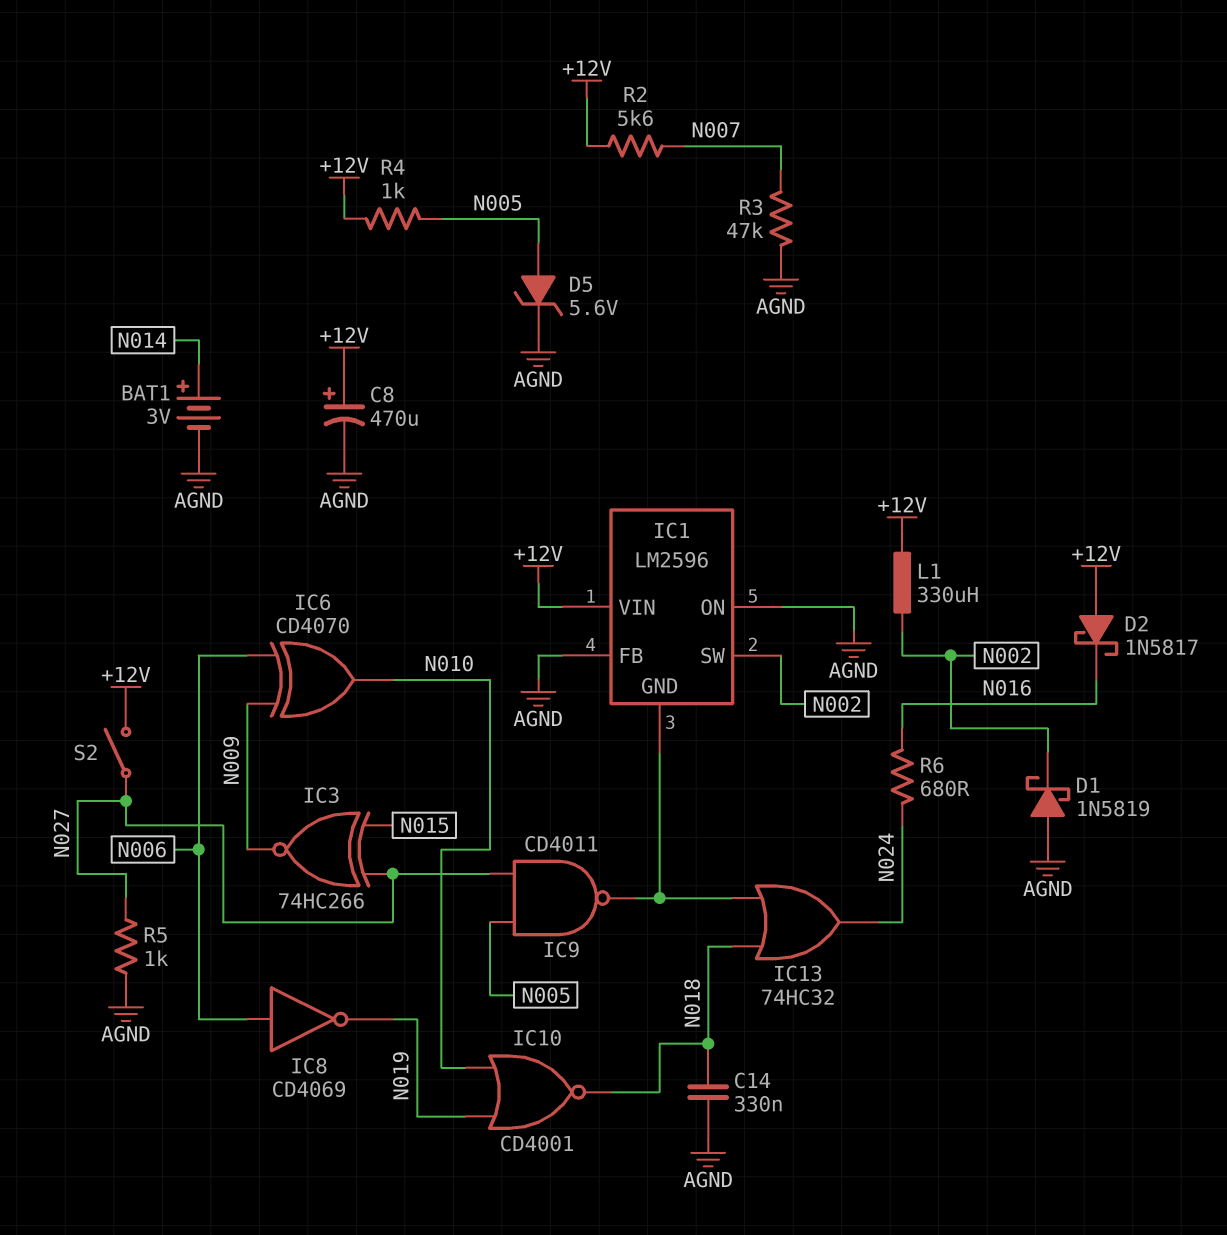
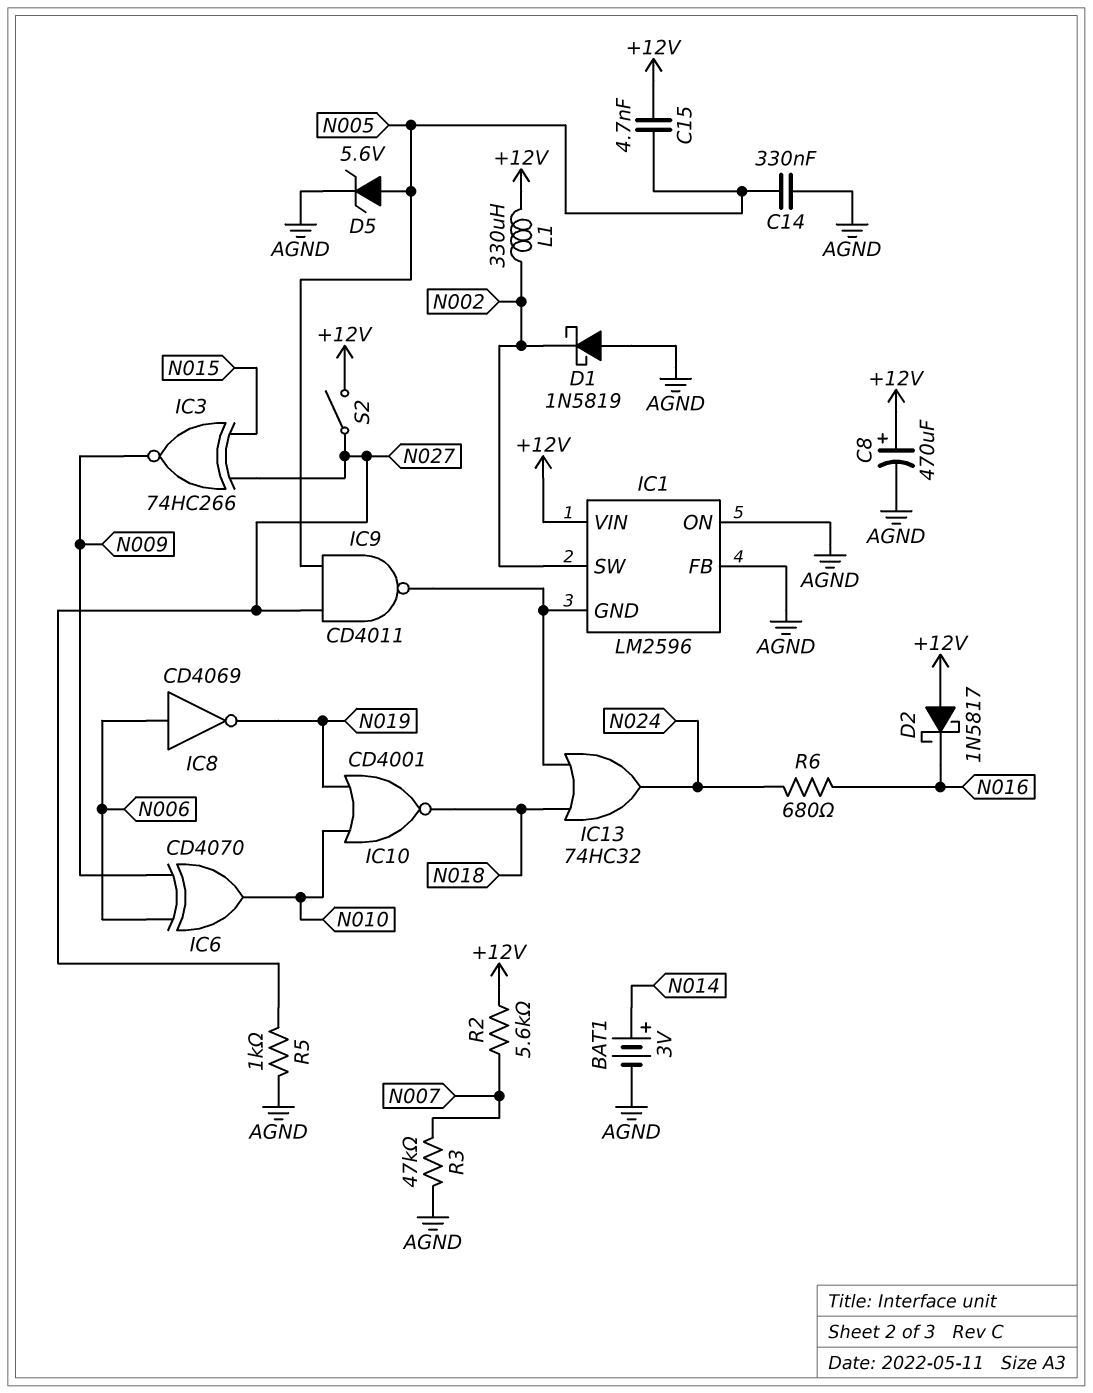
C14: 330nF (AGND, N018) -> 330nF (AGND, N005)
C15: none -> 4.7nF (+12V, N005)
R4: 1k (+12V, N005) -> none

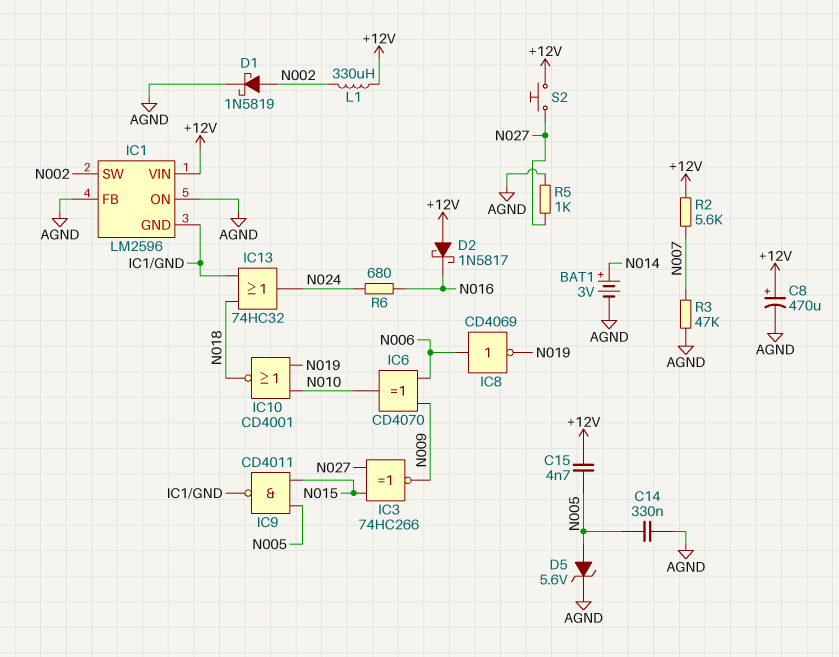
D1: schottky 1N5819 (A AGND, K N002) -> schottky 1N5819 (A N002, K AGND)
IC9: NAND CD4011 (in N005, in N027, out IC1/GND) -> NAND CD4011 (in N005, in N015, out IC1/GND)
S2: switch (+12V, N027) -> button (+12V, N027)

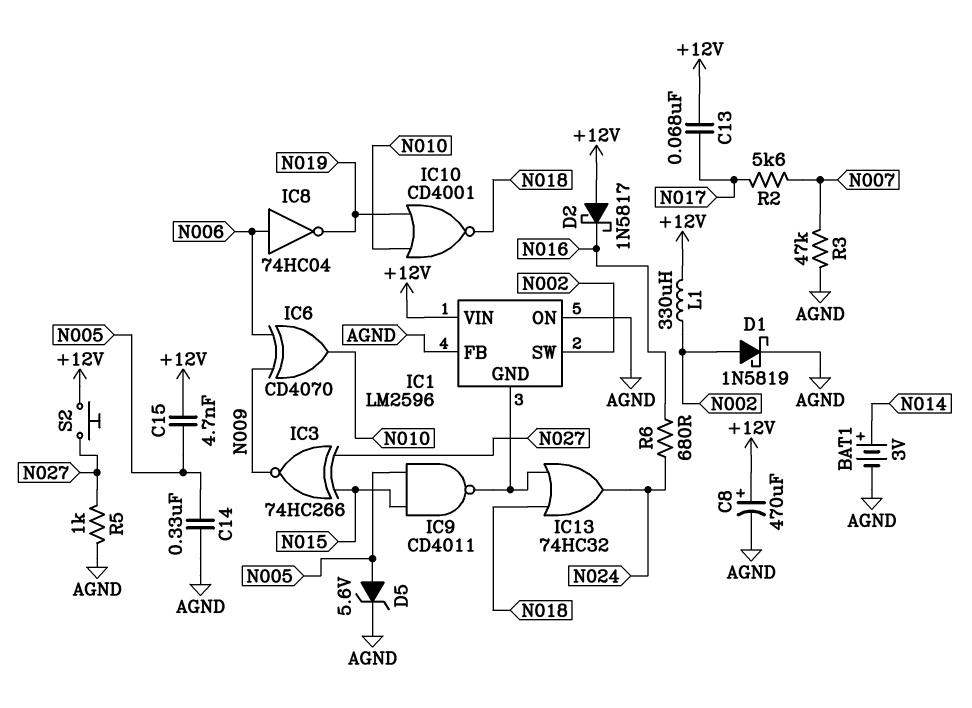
C13: none -> 68nF (+12V, N017)
IC8: NOT CD4069 (in N006, out N019) -> NOT 74HC04 (in N006, out N019)
R2: 5.6k (+12V, N007) -> 5.6k (N007, N017)

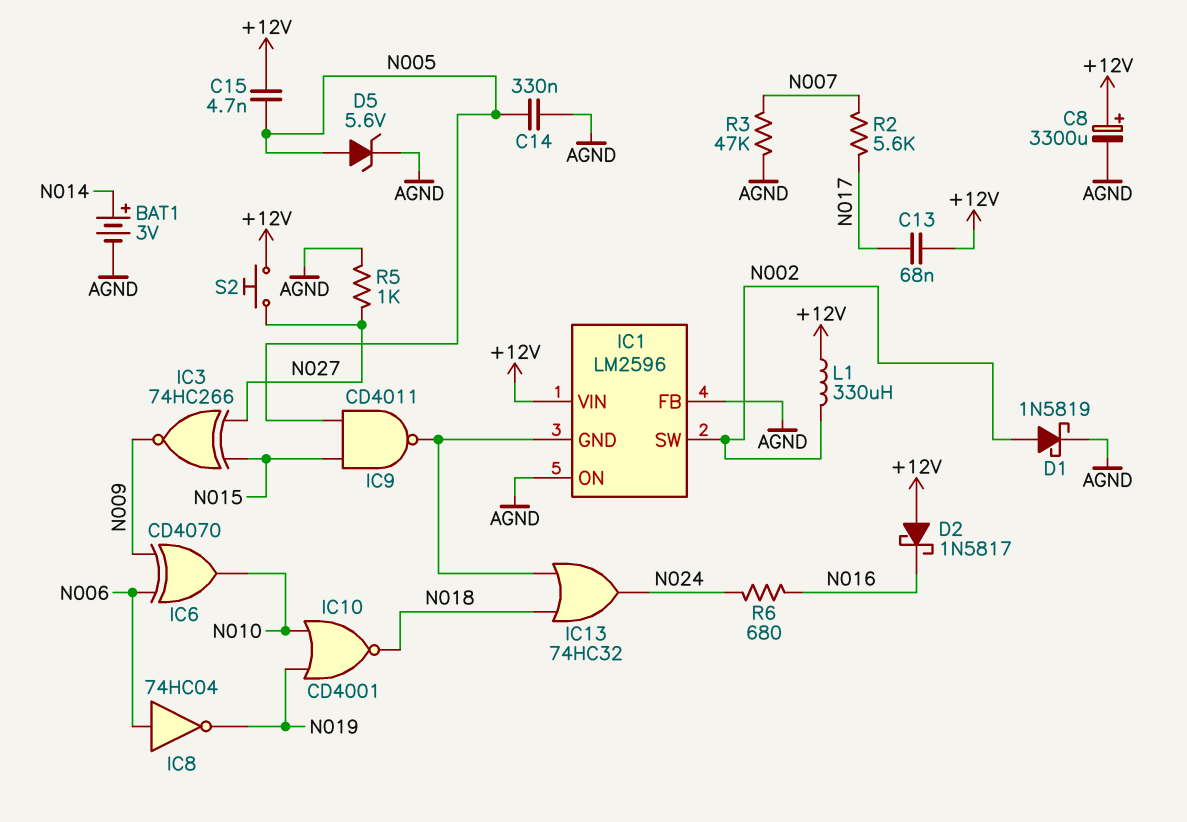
C8: 470uF (plus +12V, minus AGND) -> 3300uF (plus +12V, minus AGND)

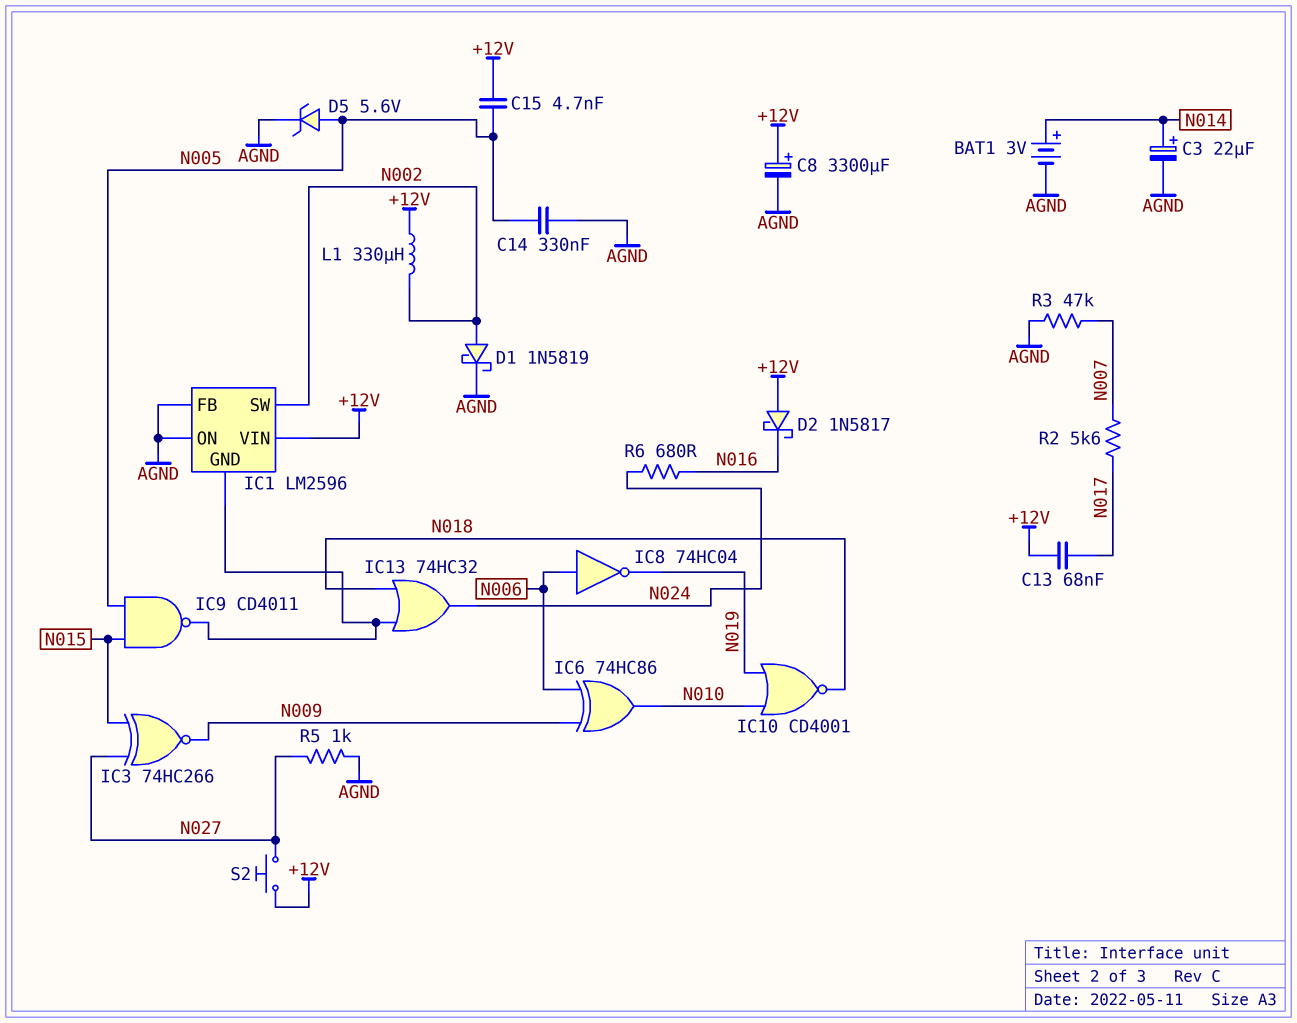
C3: none -> 22uF (plus N014, minus AGND)
IC6: XOR CD4070 (in N006, in N009, out N010) -> XOR 74HC86 (in N006, in N009, out N010)

